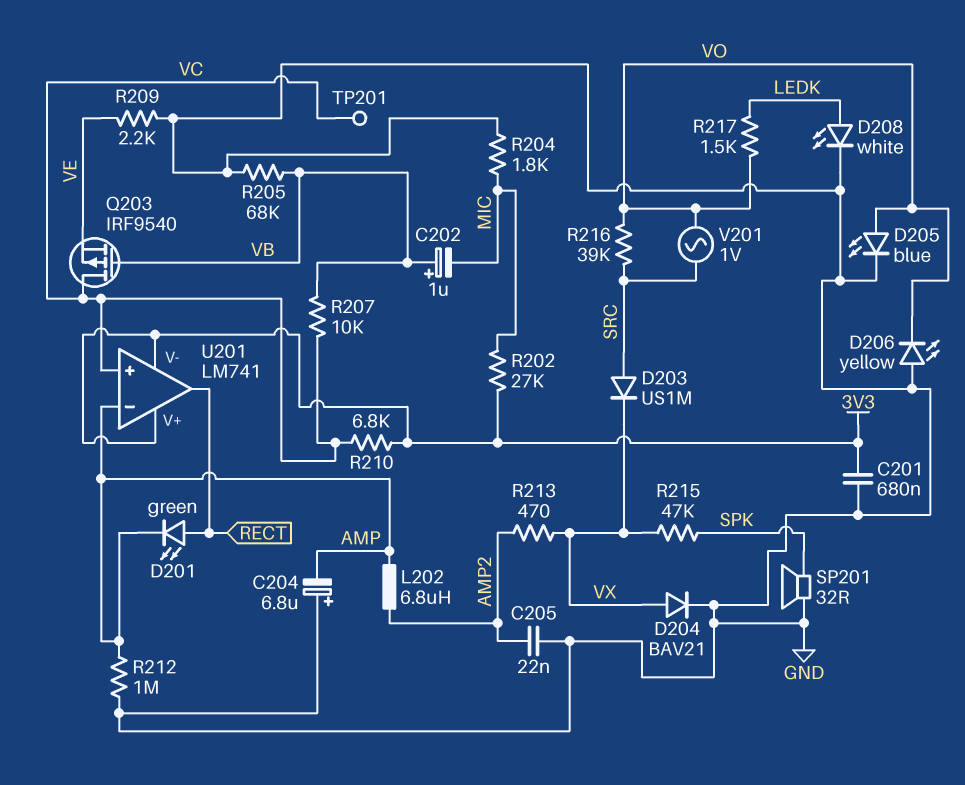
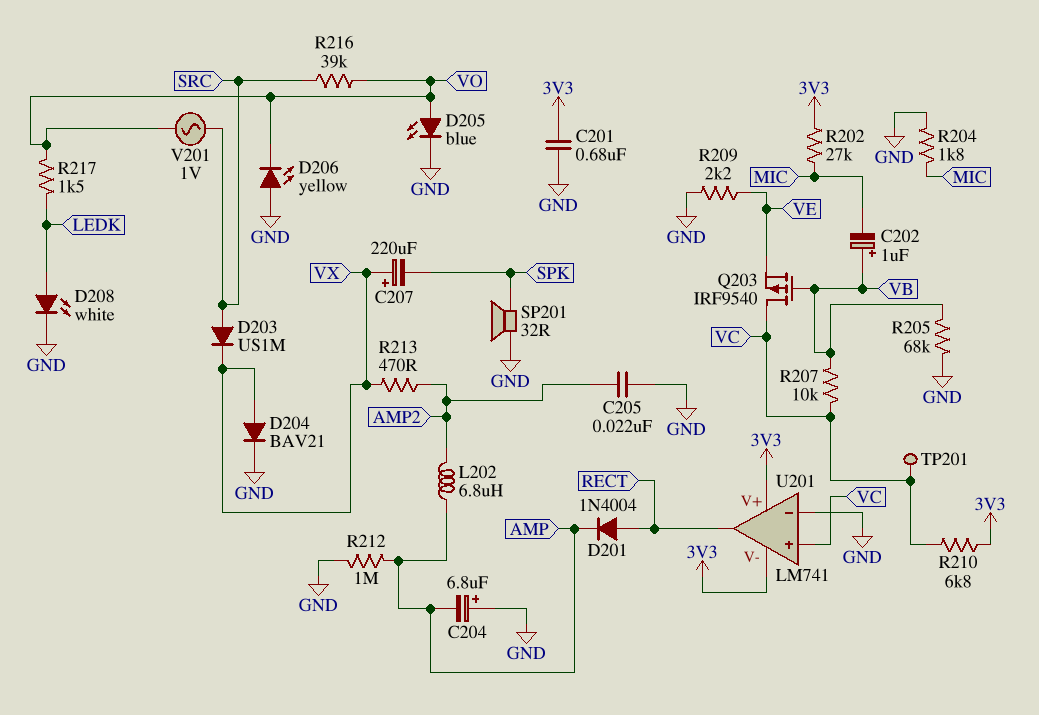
C207: none -> 220uF (plus VX, minus SPK)
D201: LED green (A RECT, K AMP) -> diode 1N4004 (A RECT, K AMP)
R215: 47k (SPK, VX) -> none
U201 pin in-: AMP -> GND

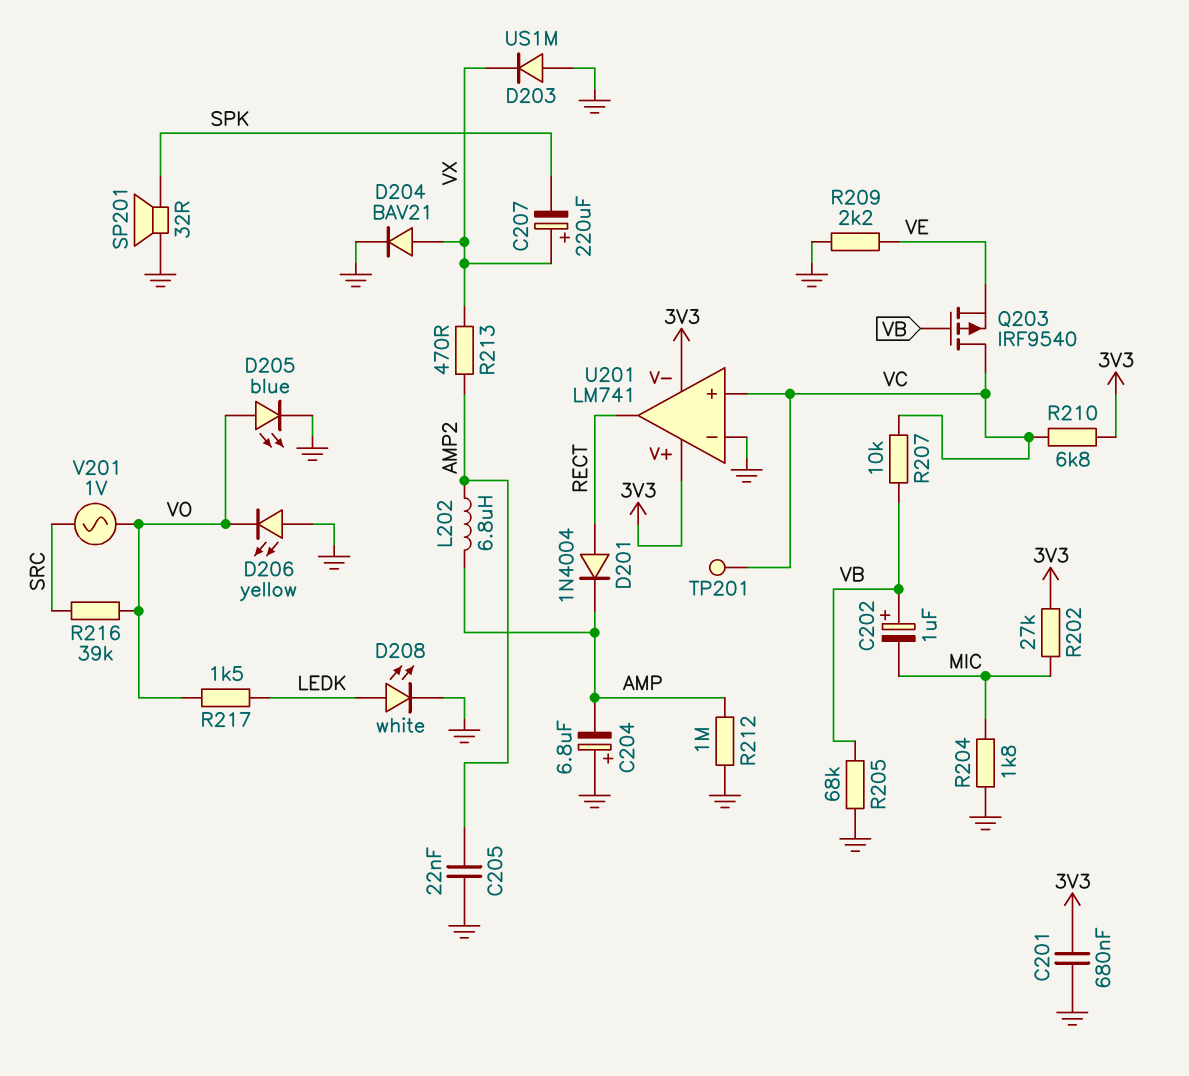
D203: diode US1M (A SRC, K VX) -> diode US1M (A GND, K VX)

